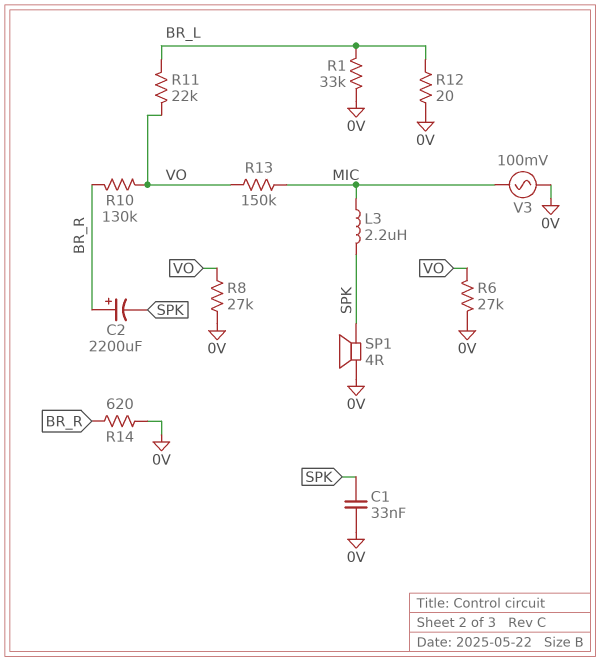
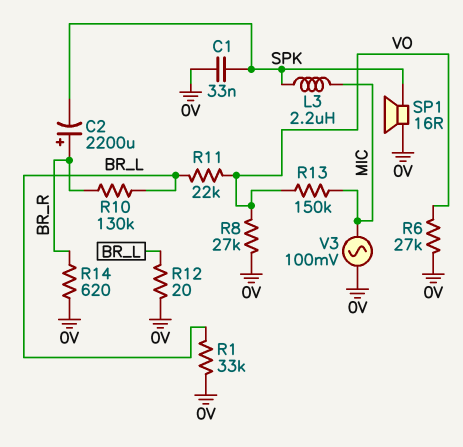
R10: 130k (BR_R, VO) -> 130k (BR_L, BR_R)
SP1: speaker 4R (0V, SPK) -> speaker 16R (0V, SPK)

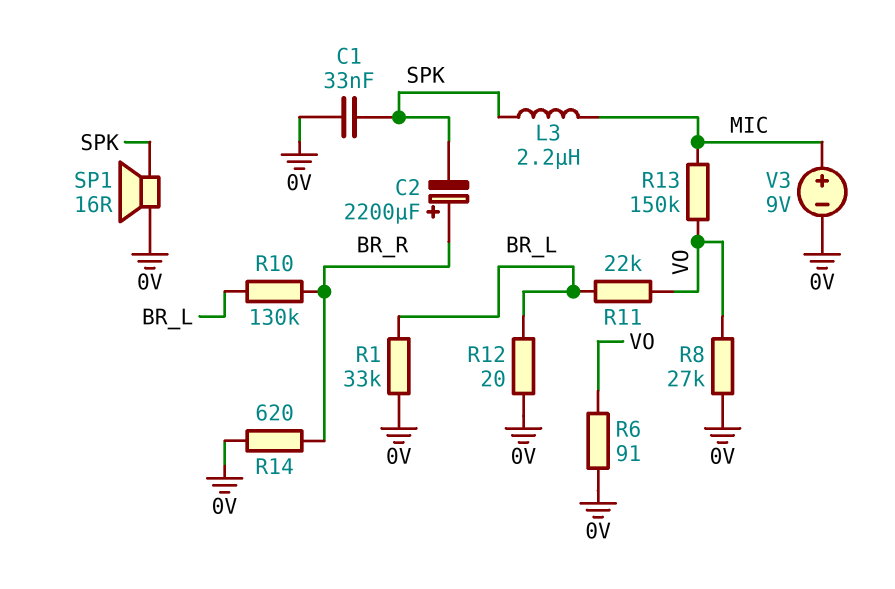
R6: 27k (0V, VO) -> 91 (0V, VO)
V3: AC 100mV (0V, MIC) -> 9V (plus MIC, minus 0V)

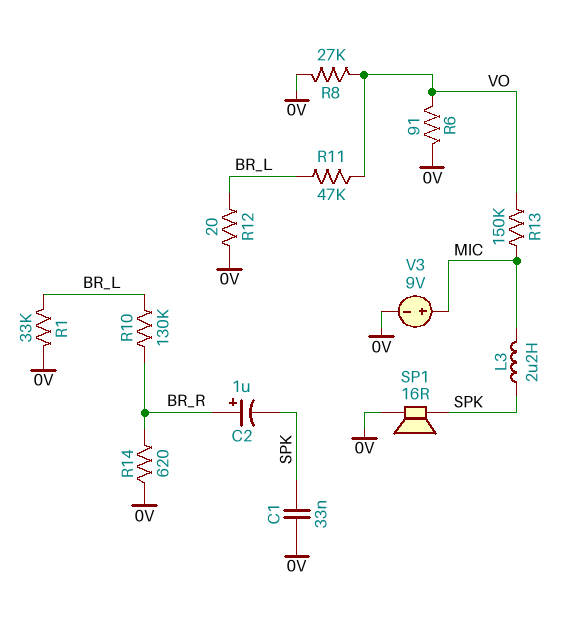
C2: 2200uF (plus BR_R, minus SPK) -> 1uF (plus BR_R, minus SPK)
R11: 22k (BR_L, VO) -> 47k (BR_L, VO)

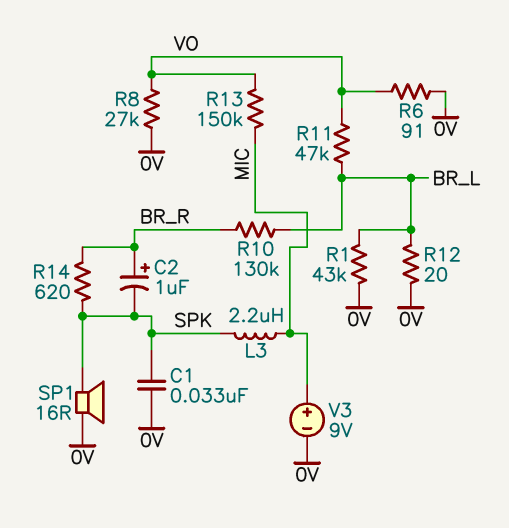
R1: 33k (0V, BR_L) -> 43k (0V, BR_L)
R14: 620 (0V, BR_R) -> 620 (BR_R, SPK)

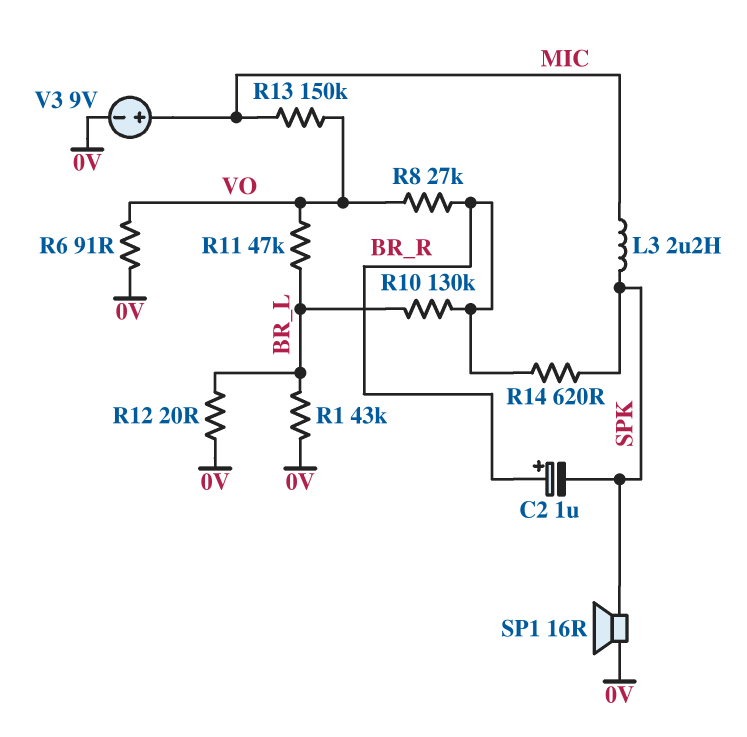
C1: 33nF (0V, SPK) -> none
R8: 27k (0V, VO) -> 27k (BR_R, VO)

